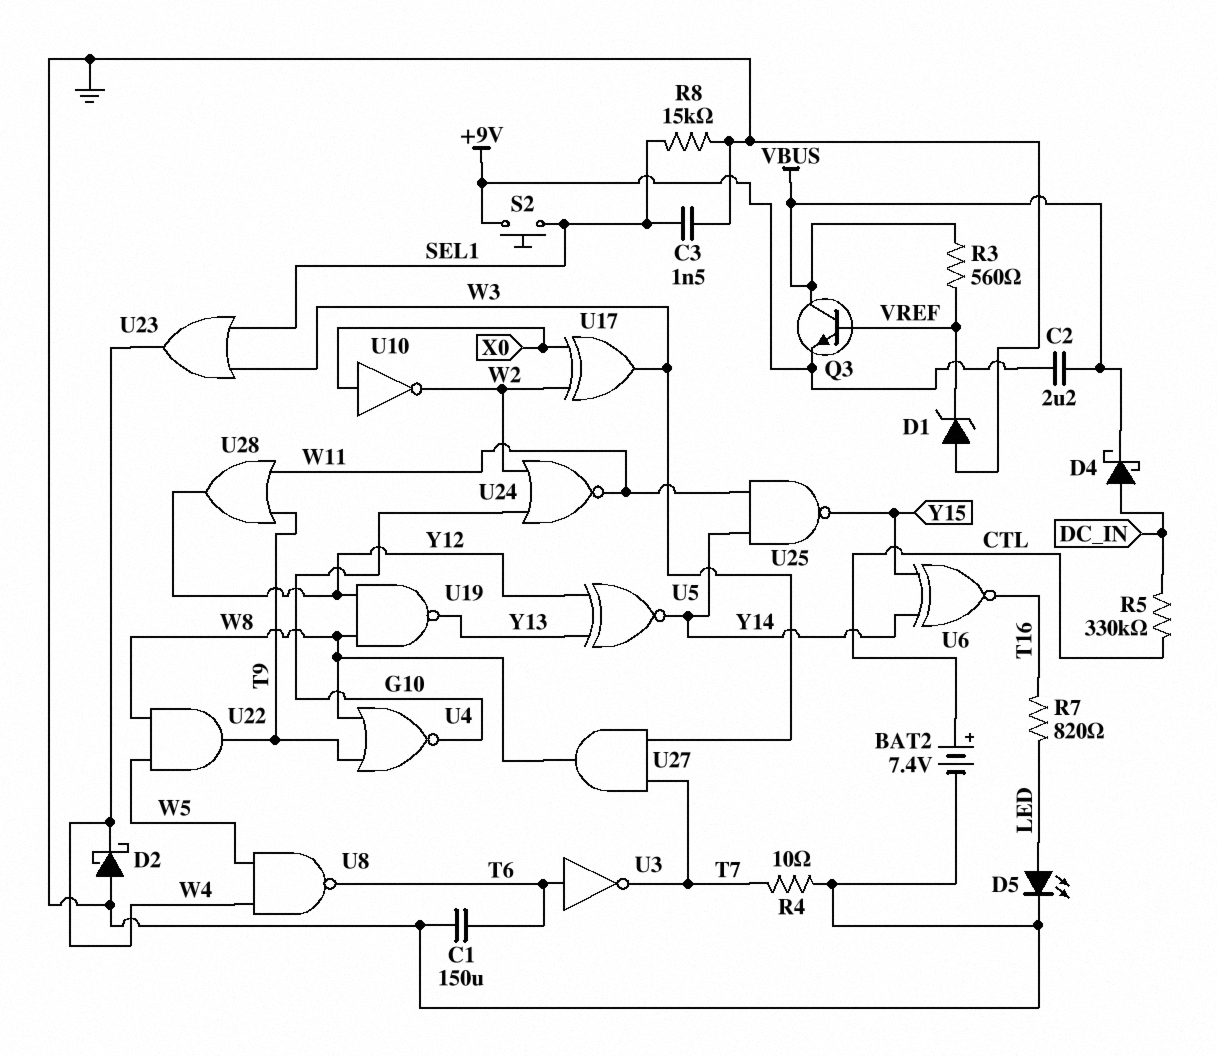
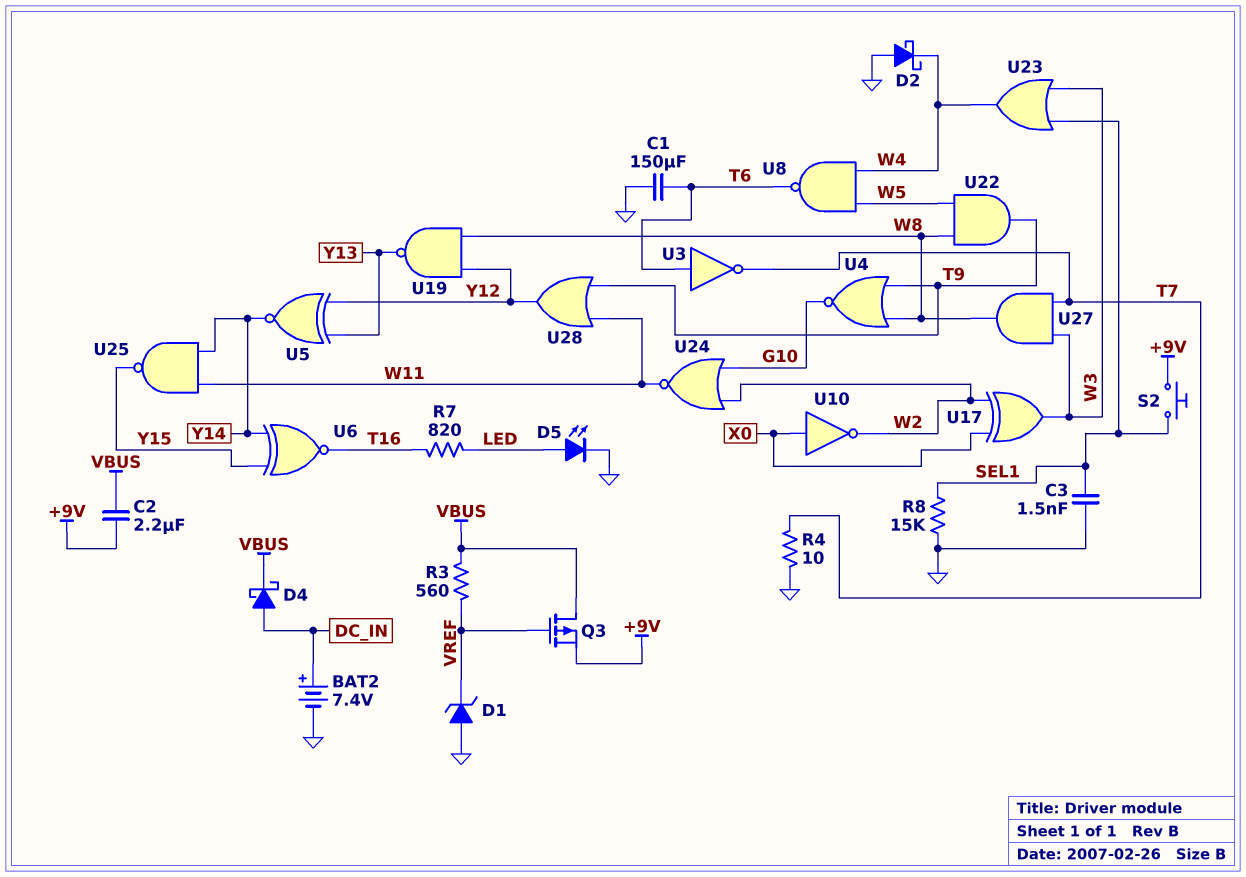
BAT2: 7.4V (plus CTL, minus GND) -> 7.4V (plus DC_IN, minus GND)
Q3: NPN (B VREF, C VBUS, E +9V) -> PMOS (G VREF, D VBUS, S +9V)
R5: 330k (CTL, DC_IN) -> none

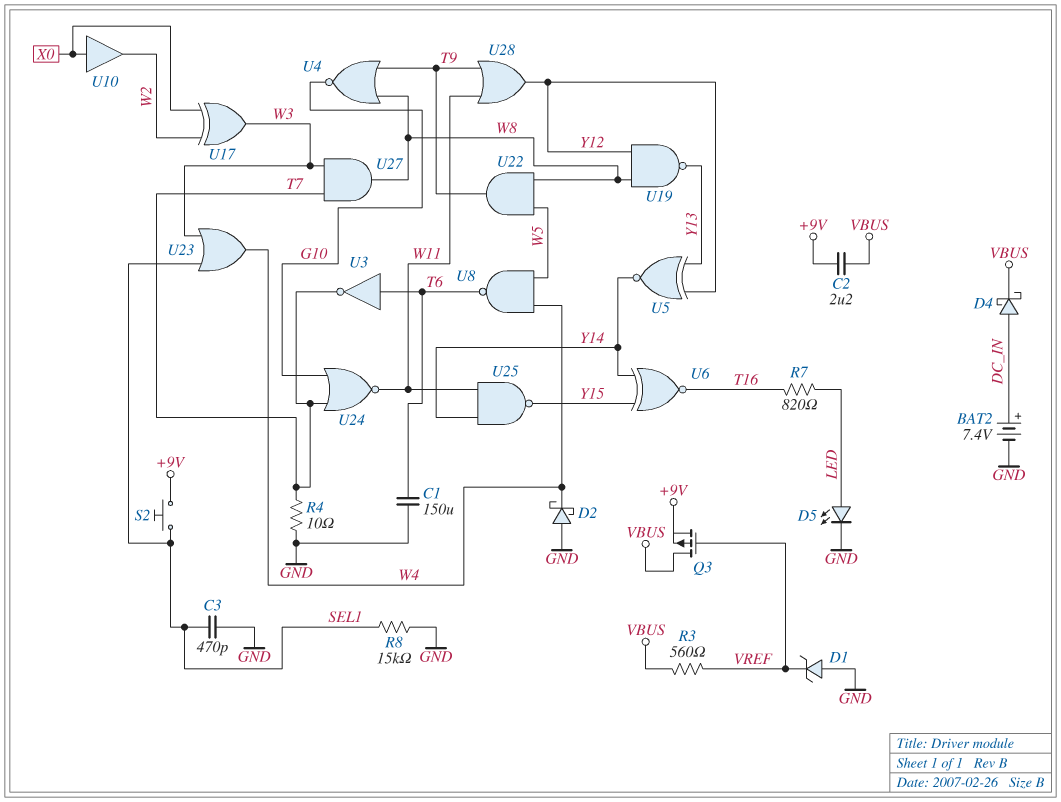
C3: 1.5nF (GND, SEL1) -> 470pF (GND, SEL1)
U10: NOT (in X0, out W2) -> buffer (in X0, out W2)
U24: NOR (in G10, in W2, out W11) -> NOR (in G10, in T7, out W11)

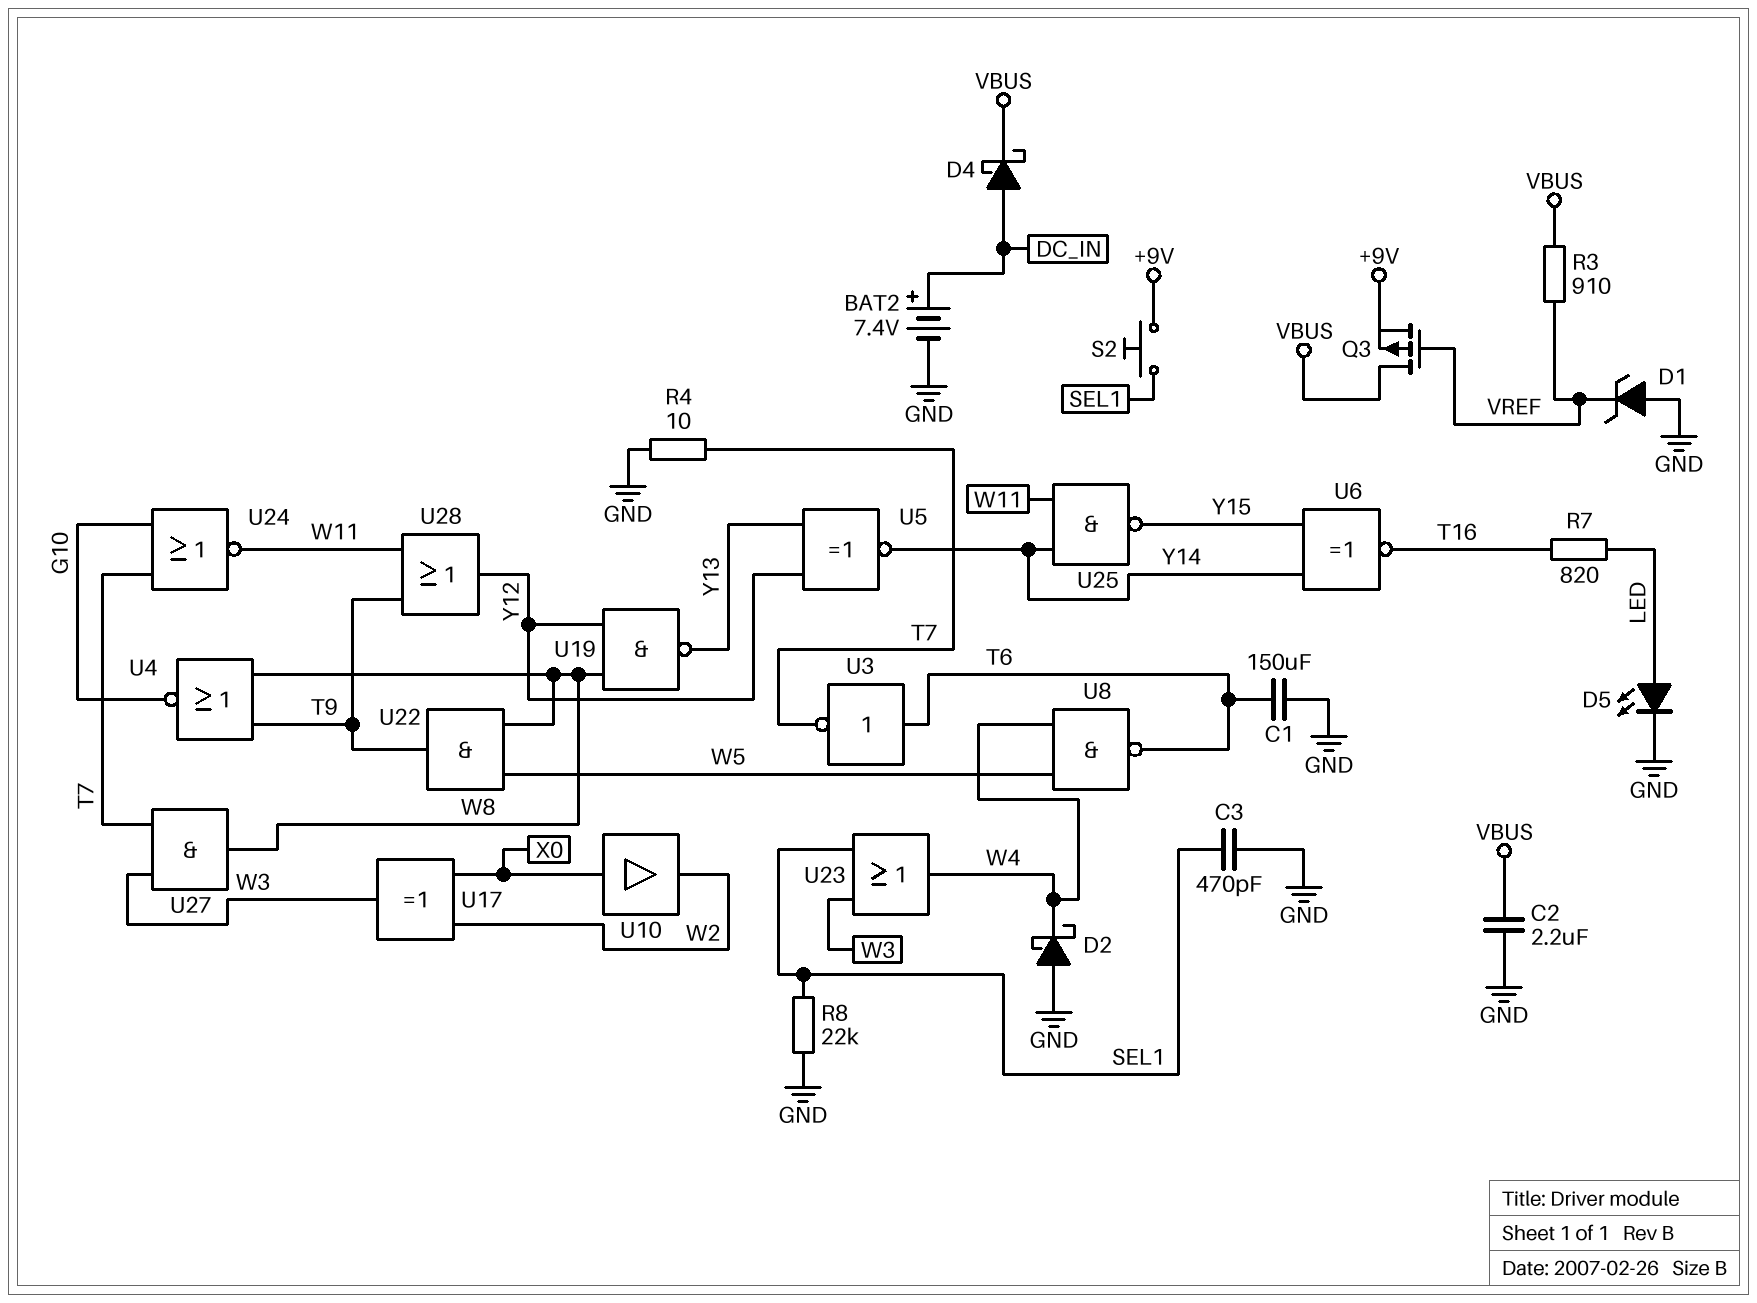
C2: 2.2uF (+9V, VBUS) -> 2.2uF (GND, VBUS)
R3: 560 (VBUS, VREF) -> 910 (VBUS, VREF)
R8: 15k (GND, SEL1) -> 22k (GND, SEL1)

